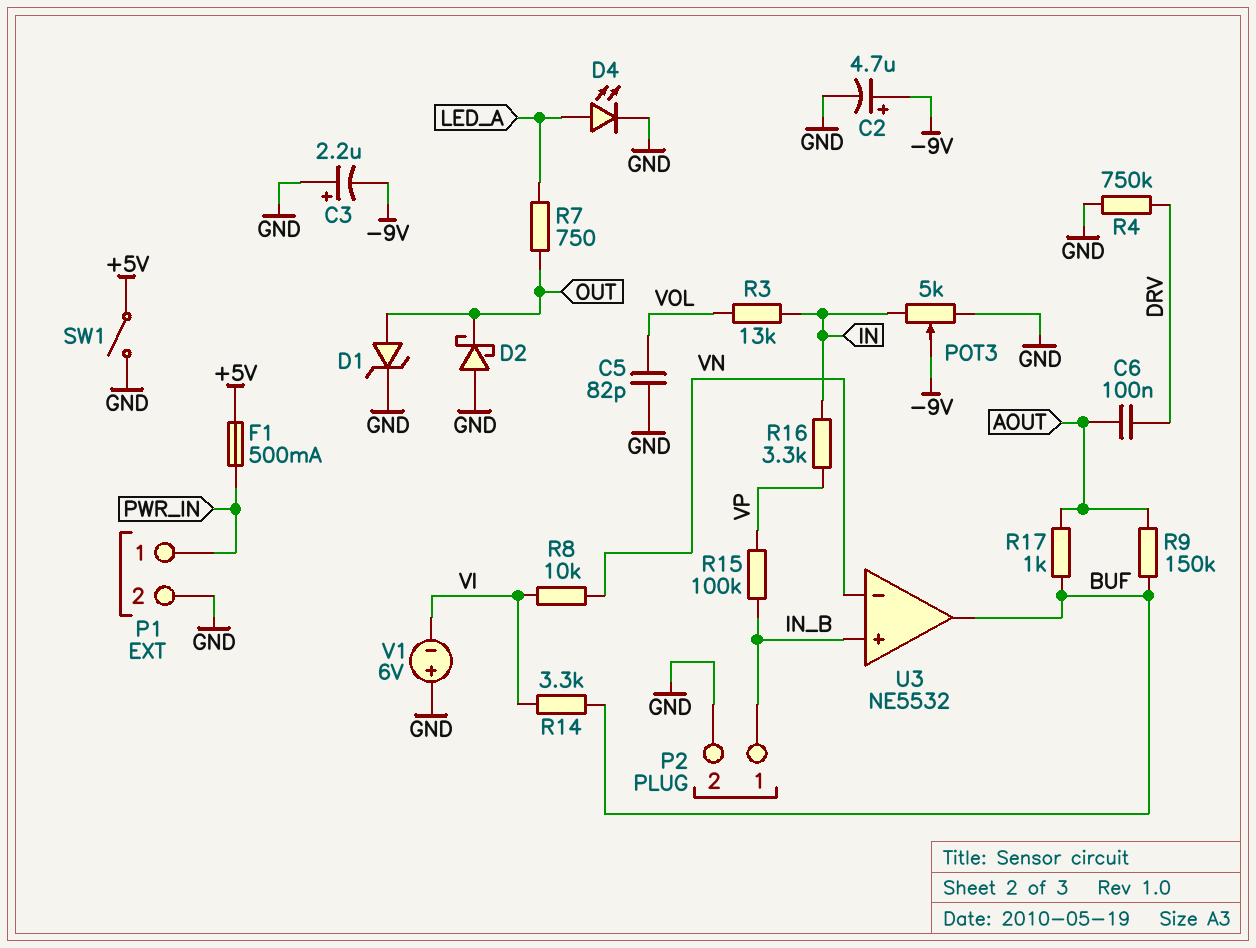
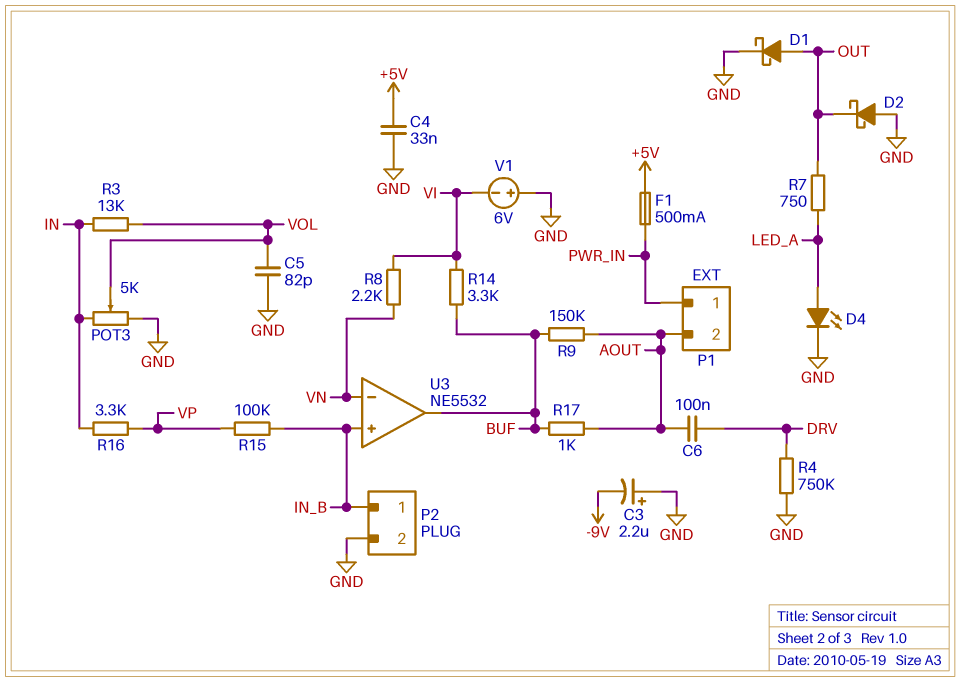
C2: 4.7uF (plus -9V, minus GND) -> none
C4: none -> 33nF (+5V, GND)
D1: zener (A OUT, K GND) -> schottky (A OUT, K GND)
P1 pin 2: GND -> AOUT
POT3: 5k (GND, IN, wiper -9V) -> 5k (GND, IN, wiper VOL)
R8: 10k (VI, VN) -> 2.2k (VI, VN)
SW1: switch (+5V, GND) -> none

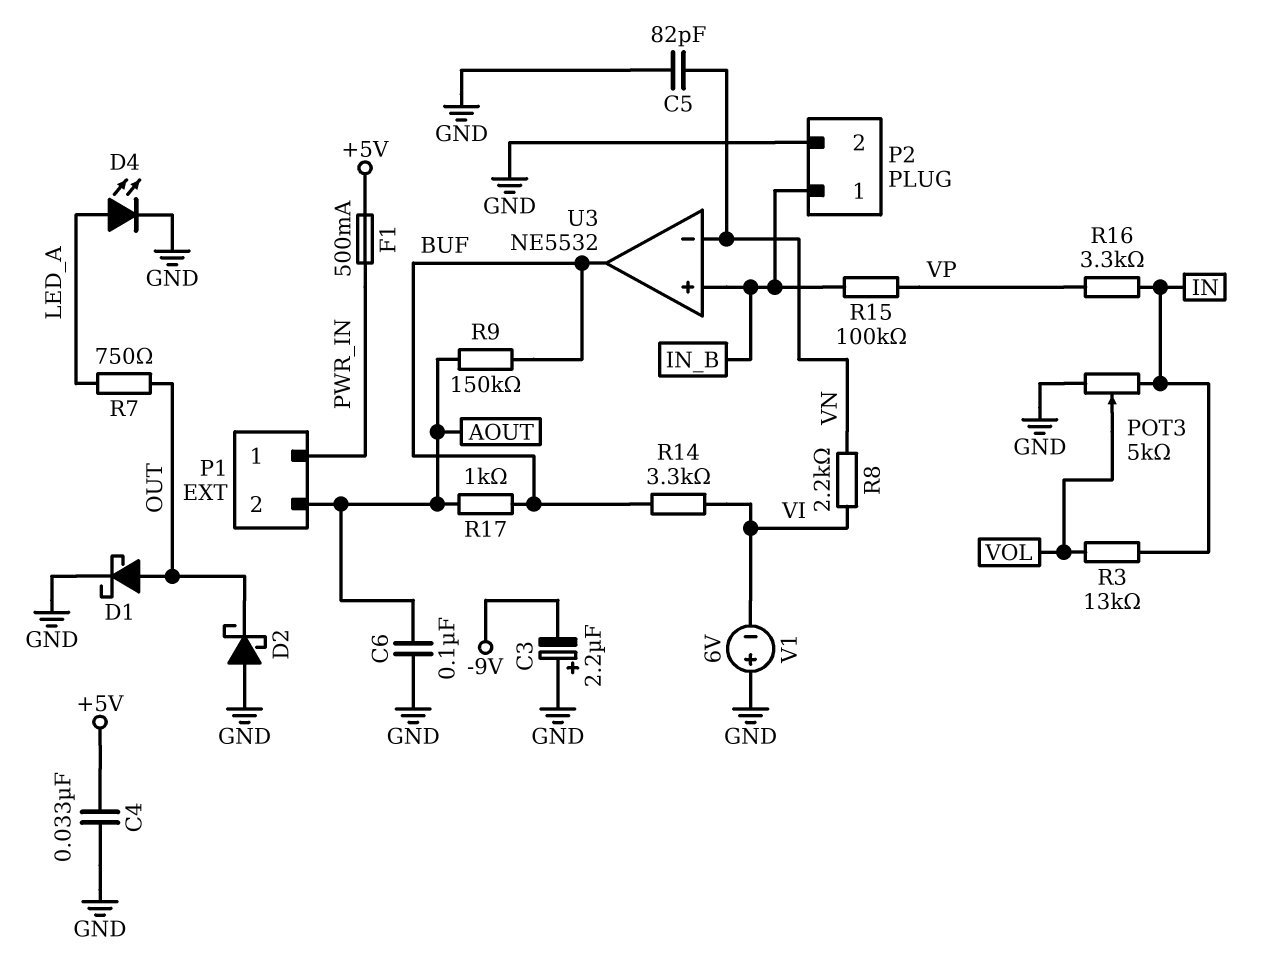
C5: 82pF (GND, VOL) -> 82pF (GND, VN)
C6: 100nF (AOUT, DRV) -> 100nF (AOUT, GND)
R4: 750k (DRV, GND) -> none

